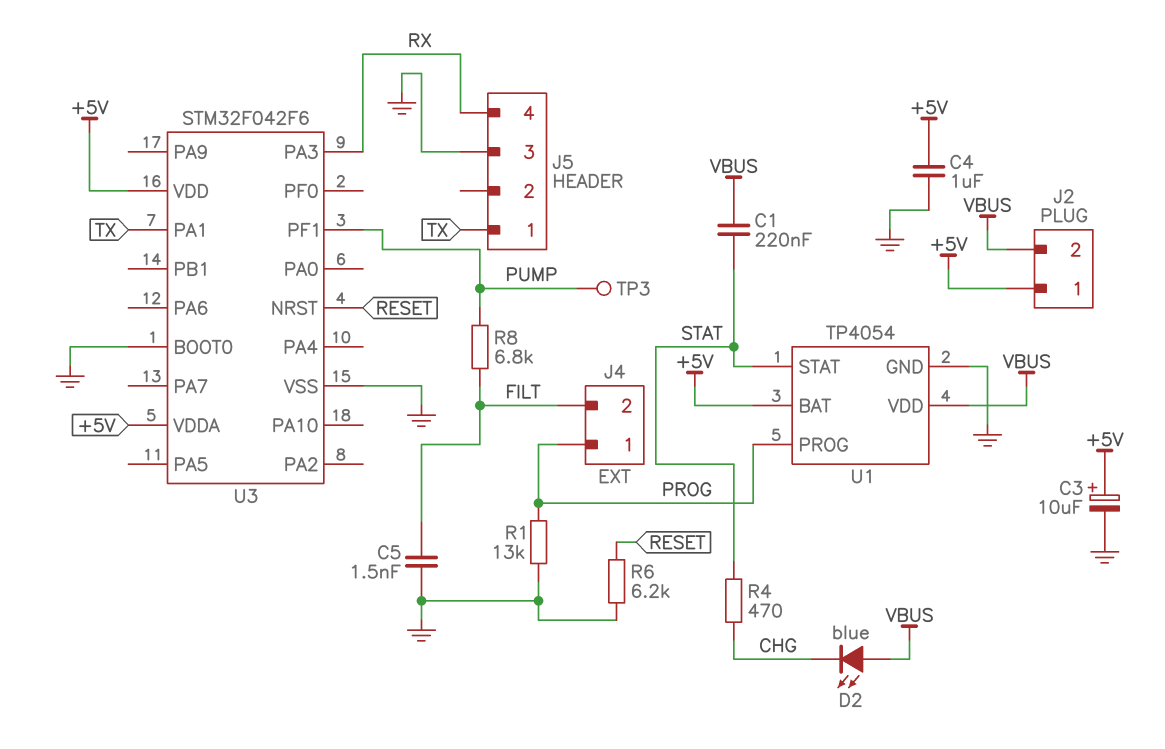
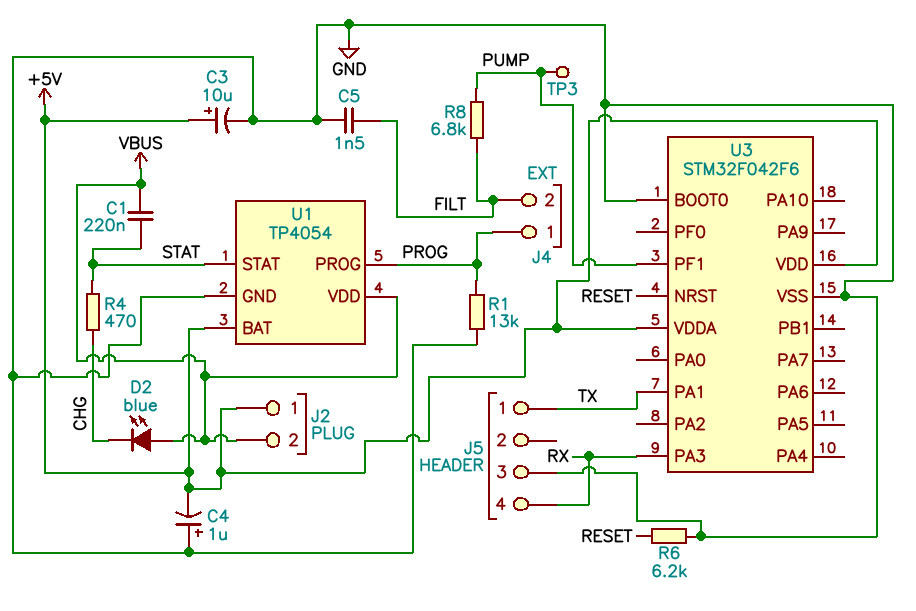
C4: 1uF (+5V, GND) -> 1uF (plus GND, minus +5V)

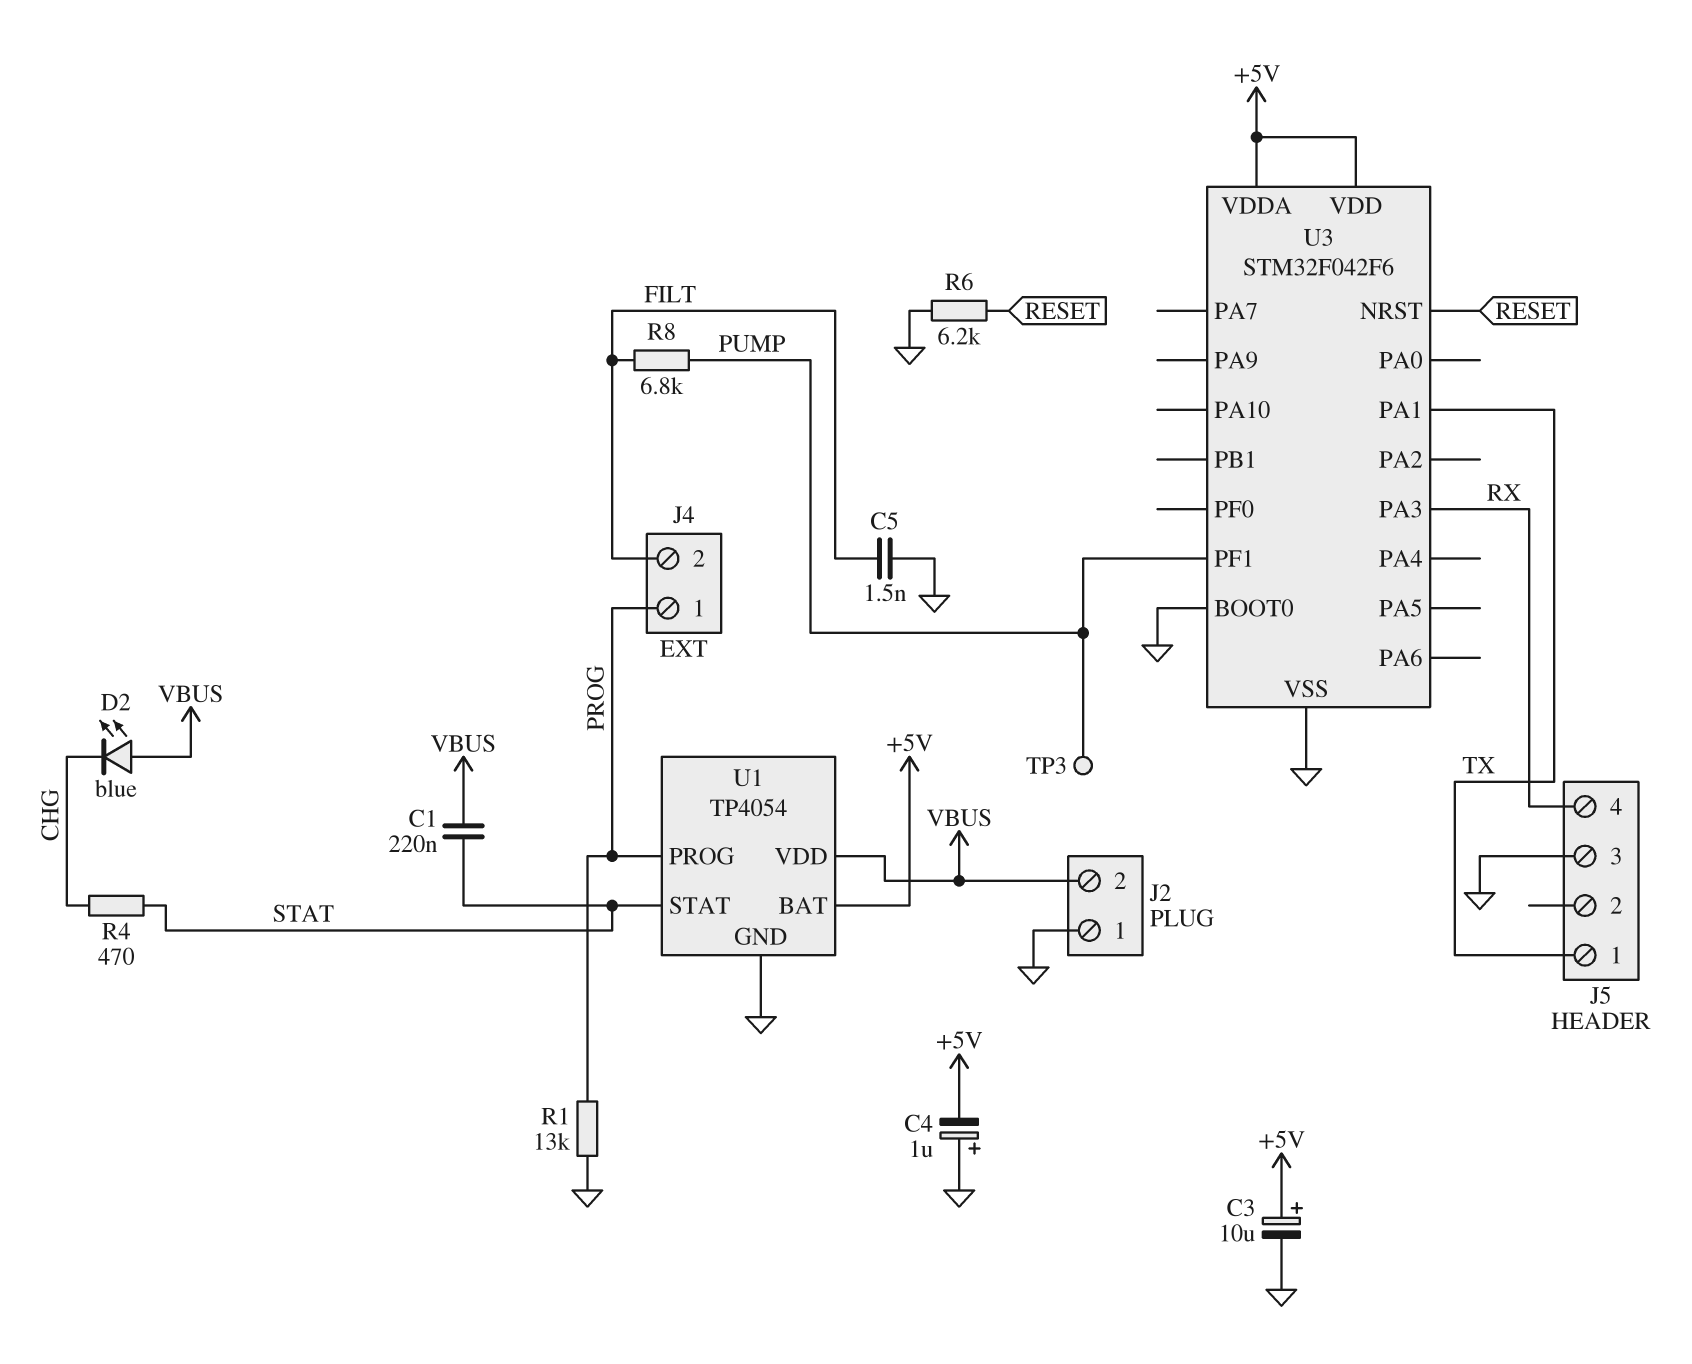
J2 pin 1: +5V -> GND

